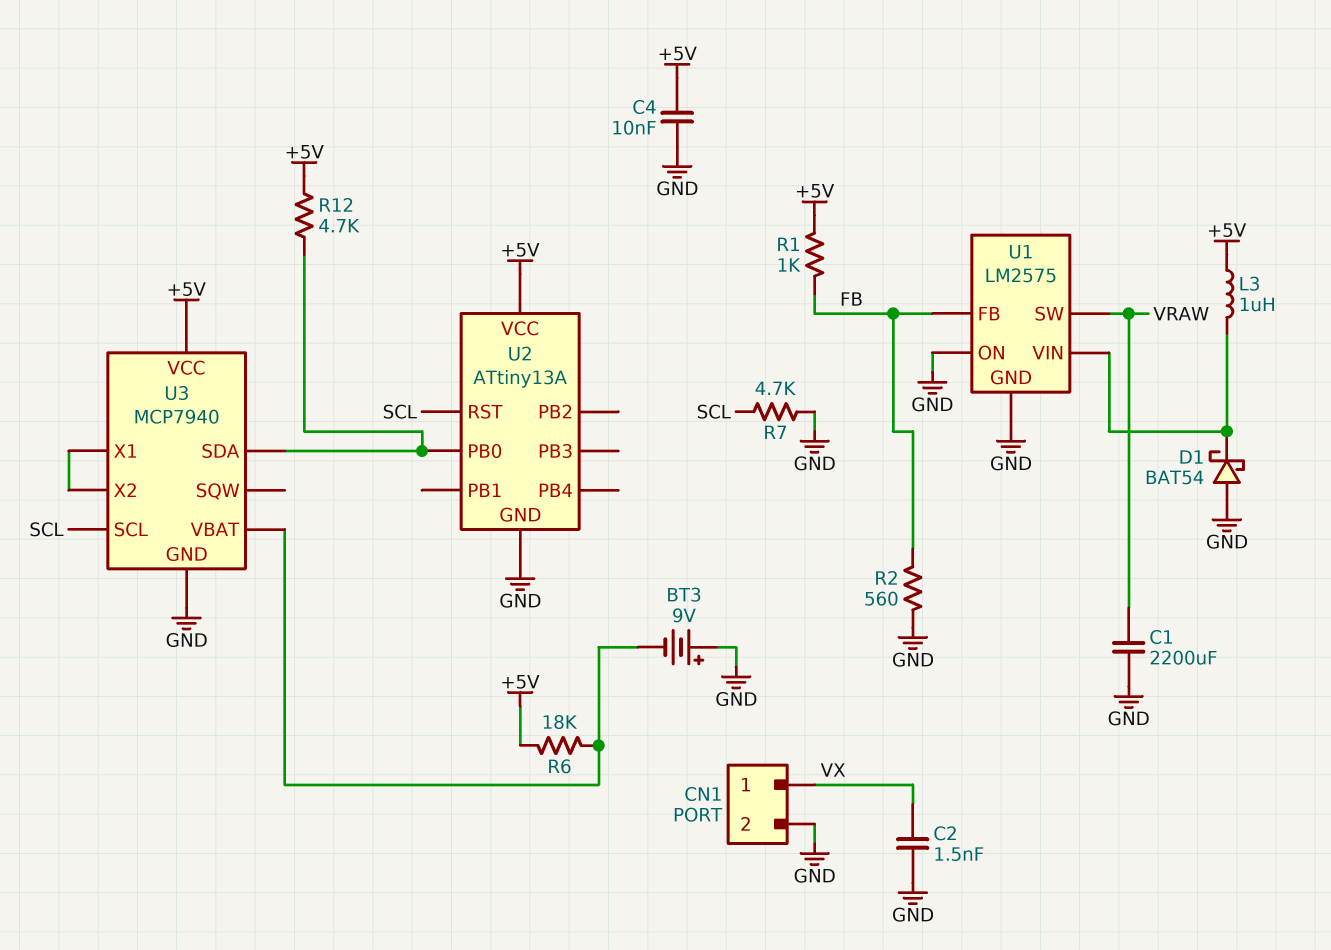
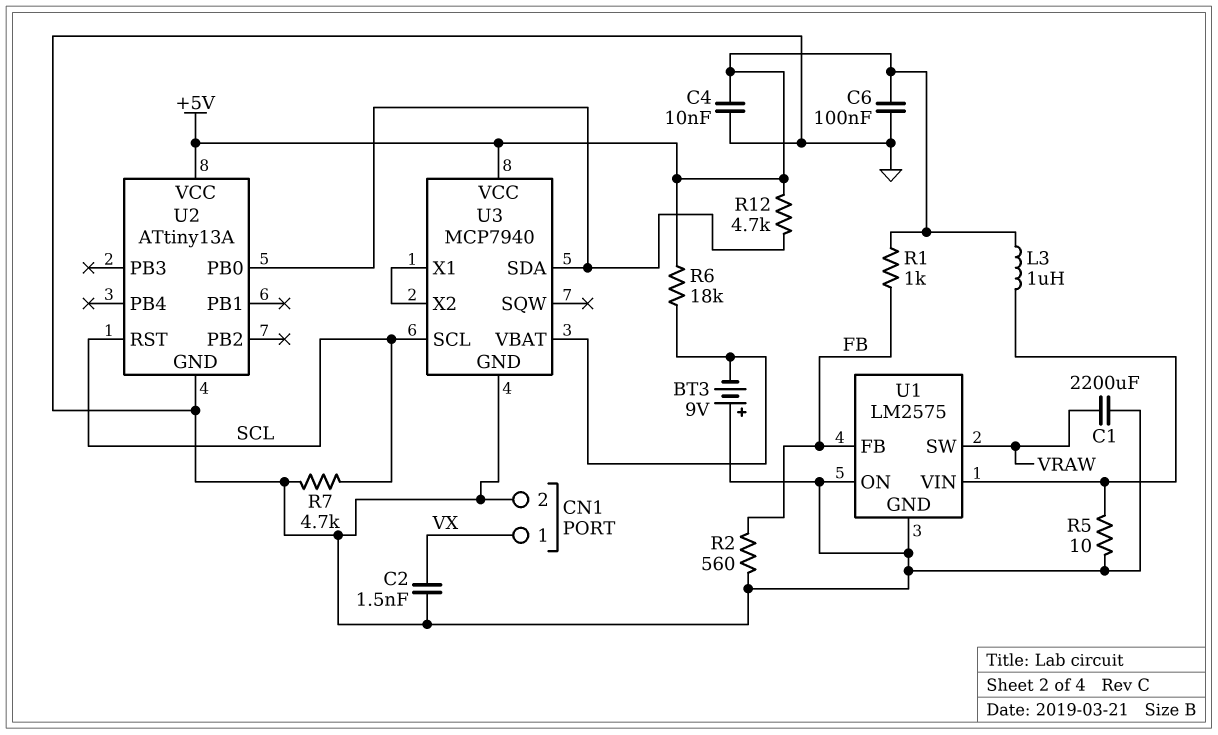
C6: none -> 100nF (+5V, GND)
D1: schottky BAT54 (A GND, K U1/VIN) -> none
R5: none -> 10 (GND, U1/VIN)

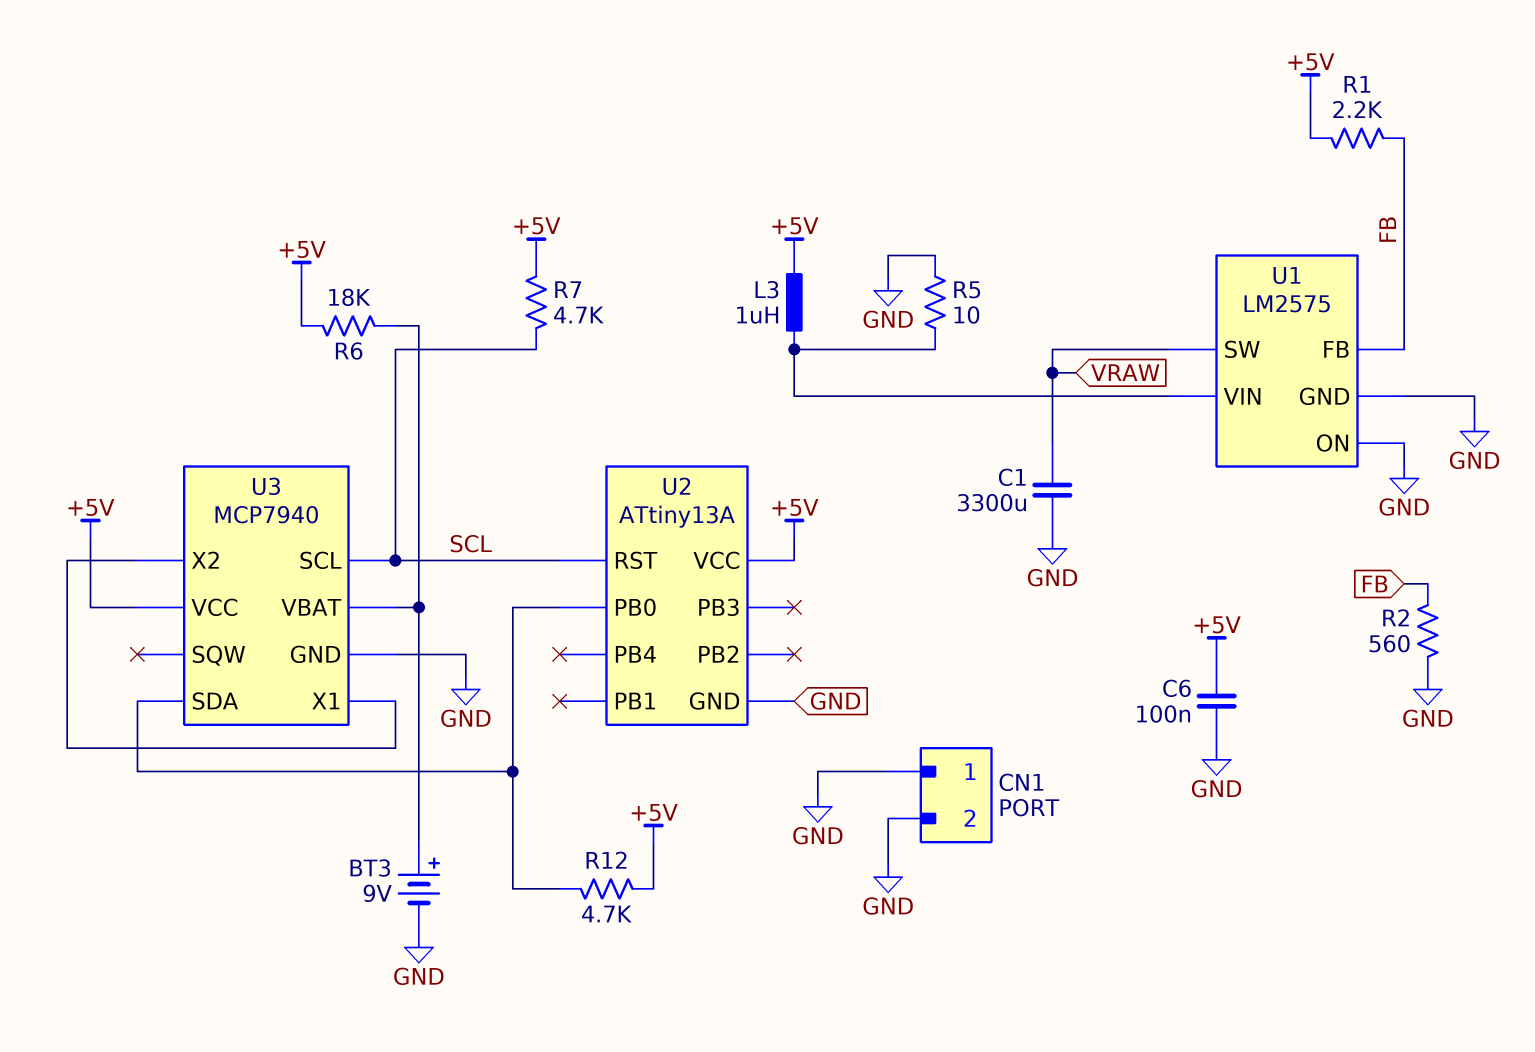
BT3: 9V (plus GND, minus U3/VBAT) -> 9V (plus U3/VBAT, minus GND)
C1: 2200uF (GND, VRAW) -> 3300uF (GND, VRAW)
C2: 1.5nF (GND, VX) -> none
C4: 10nF (+5V, GND) -> none
CN1 pin 1: VX -> GND
R1: 1k (+5V, FB) -> 2.2k (+5V, FB)
R7: 4.7k (GND, SCL) -> 4.7k (+5V, SCL)

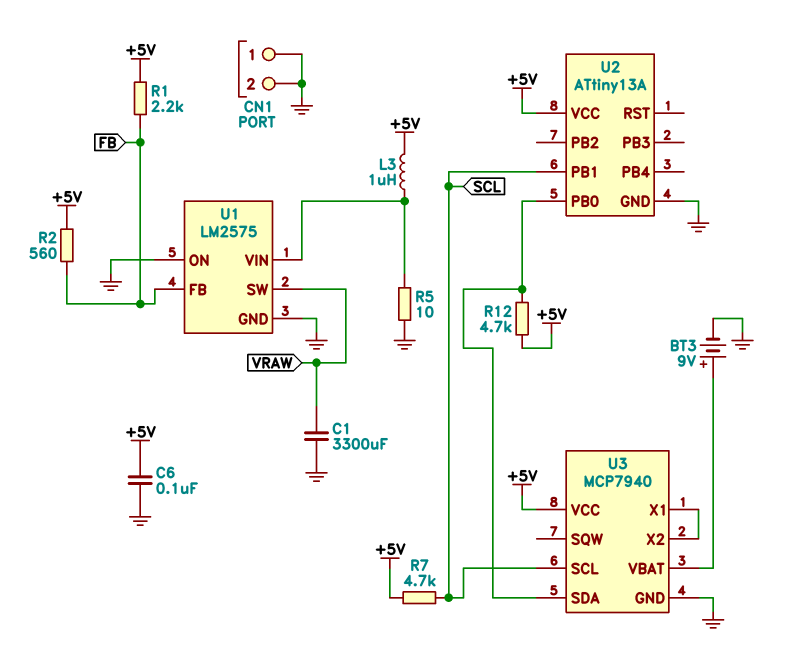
R2: 560 (FB, GND) -> 560 (+5V, FB)
R6: 18k (+5V, U3/VBAT) -> none
U2 pin PB1: none -> SCL
U2 pin RST: SCL -> none

